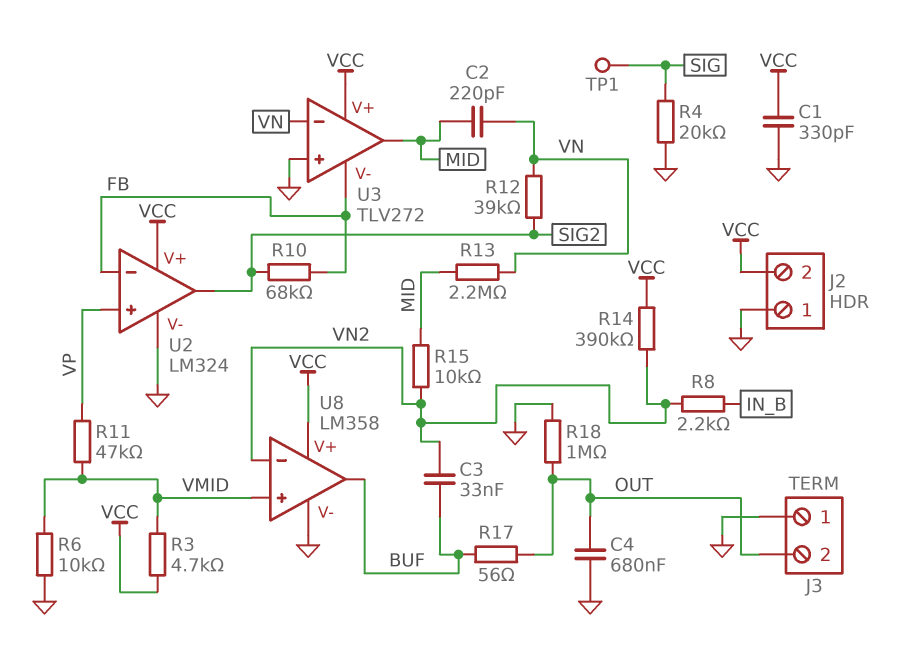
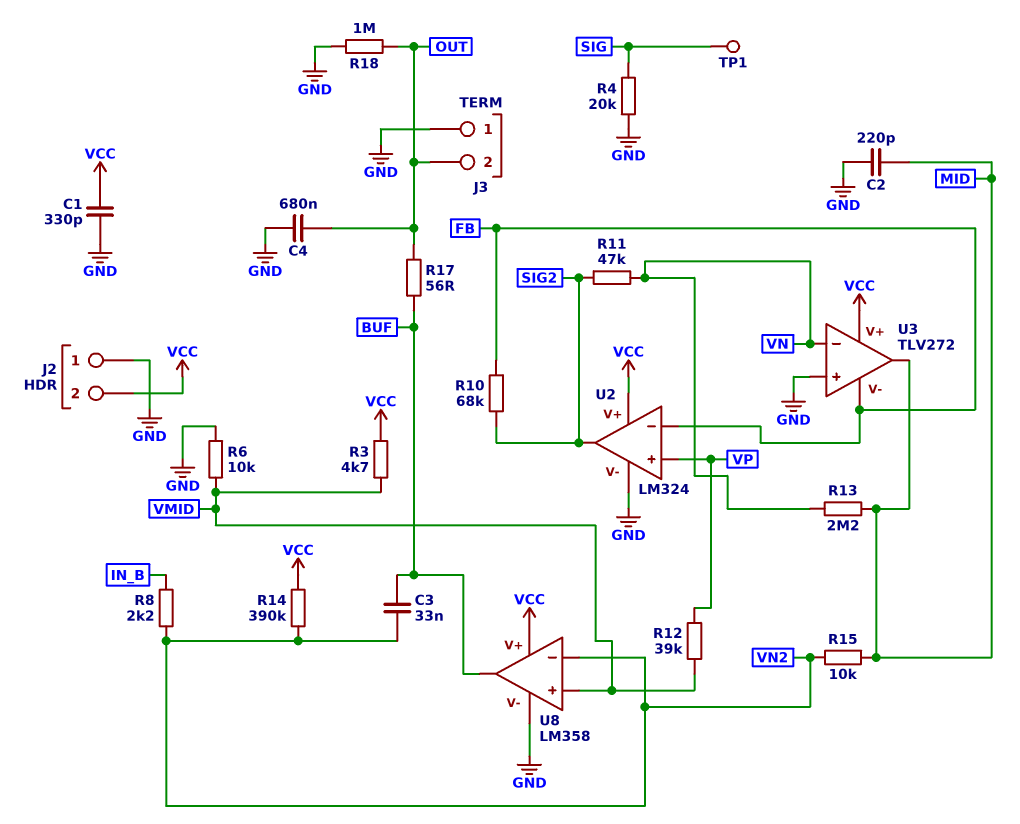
C2: 220pF (MID, VN) -> 220pF (GND, MID)
R11: 47k (VMID, VP) -> 47k (SIG2, VN)
R12: 39k (SIG2, VN) -> 39k (VMID, VP)

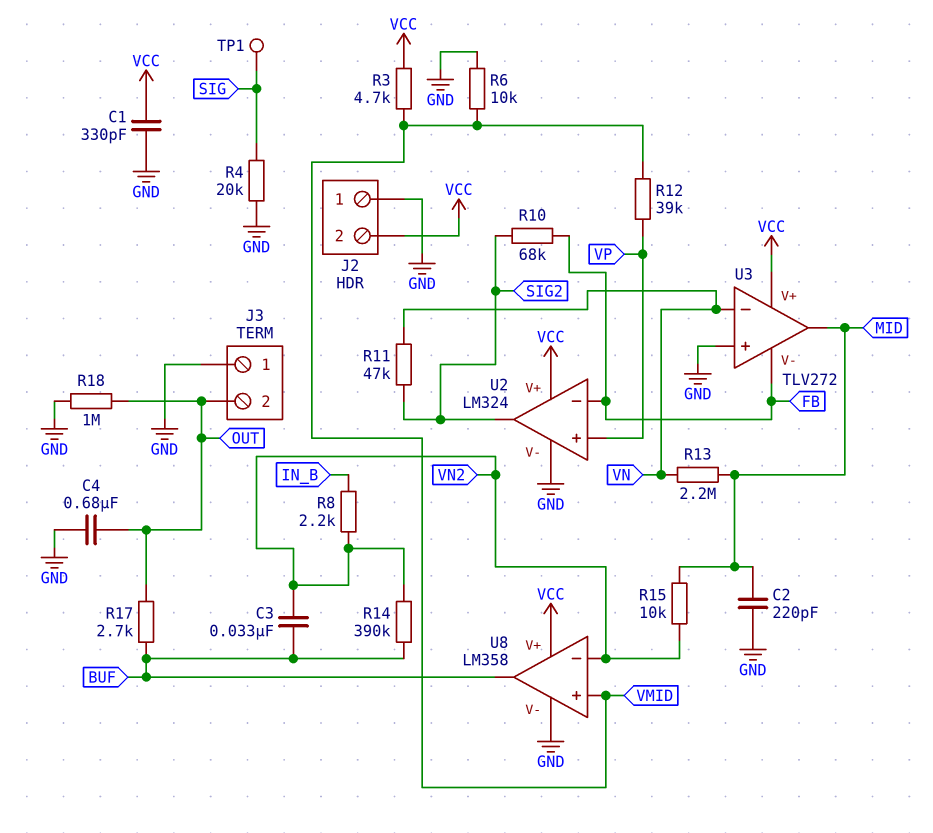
R14: 390k (VCC, VN2) -> 390k (BUF, VN2)
R17: 56 (BUF, OUT) -> 2.7k (BUF, OUT)

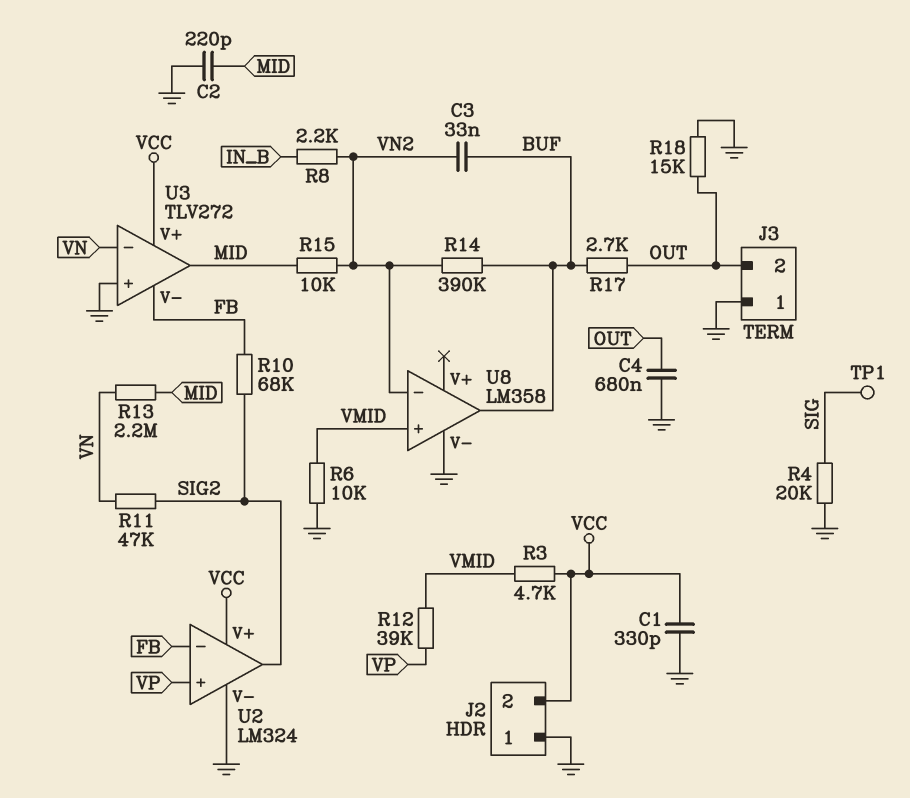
R18: 1M (GND, OUT) -> 15k (GND, OUT)
U8 pin V+: VCC -> none

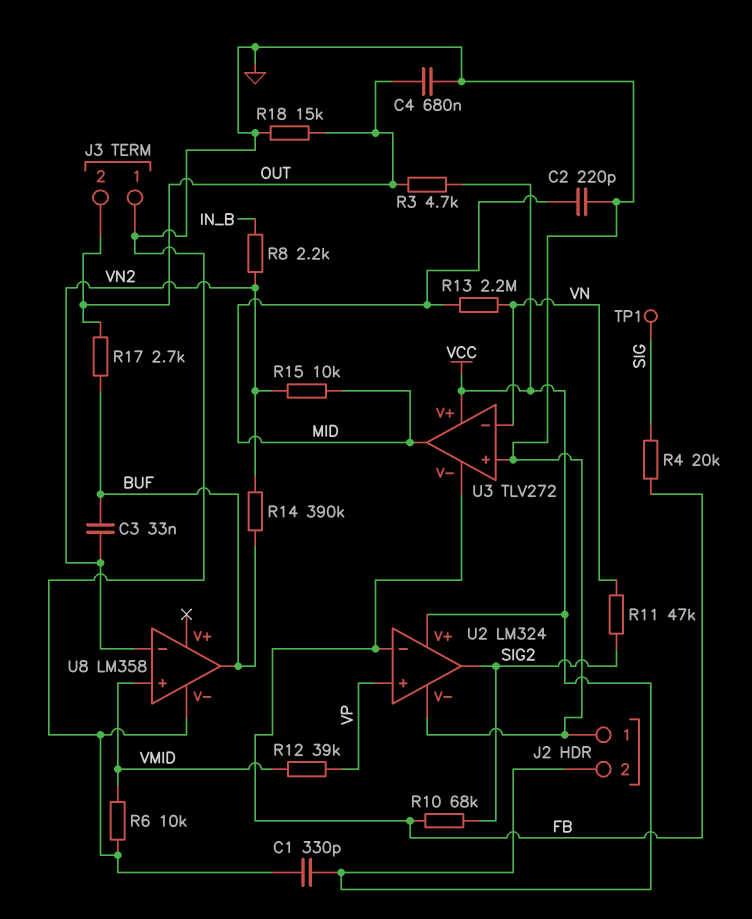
R3: 4.7k (VCC, VMID) -> 4.7k (OUT, VCC)
R4: 20k (GND, SIG) -> 20k (FB, SIG)

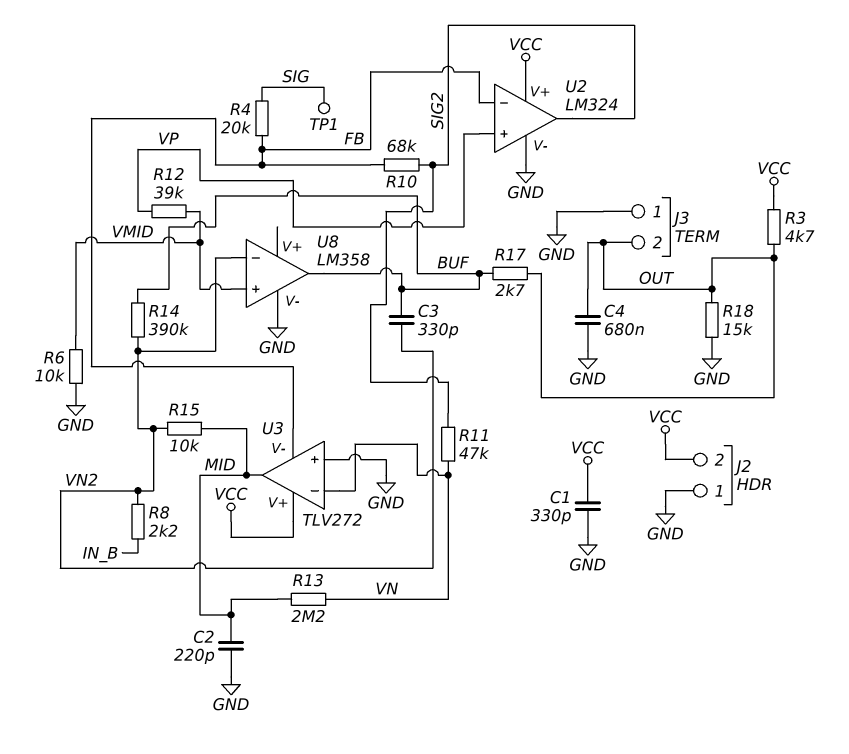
C3: 33nF (BUF, VN2) -> 330pF (BUF, VN2)

